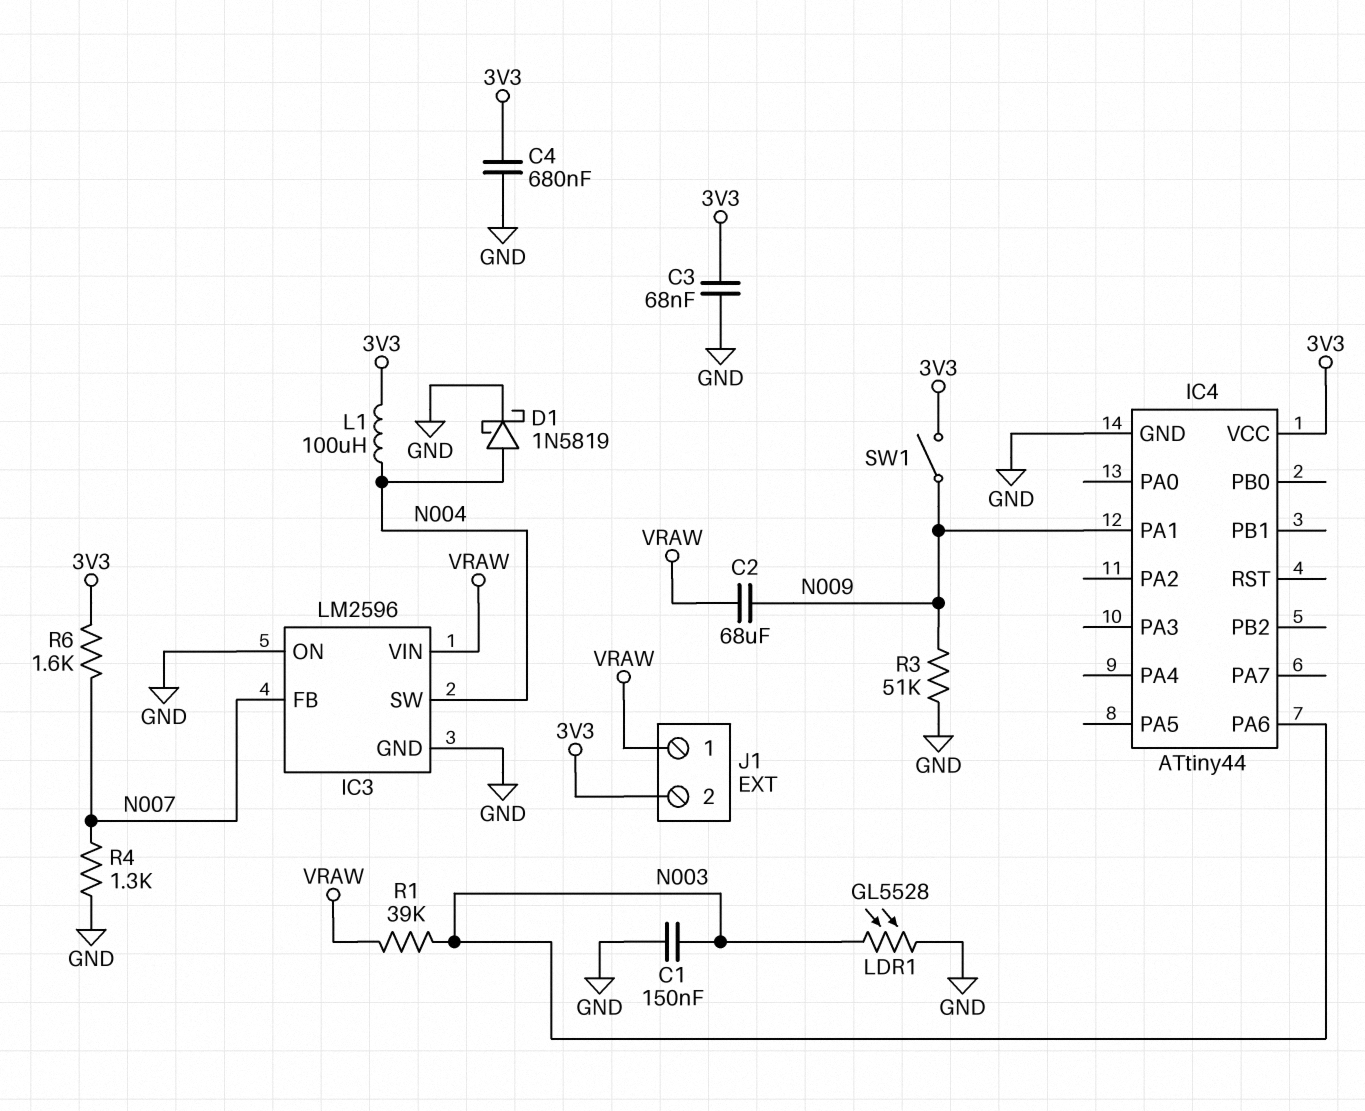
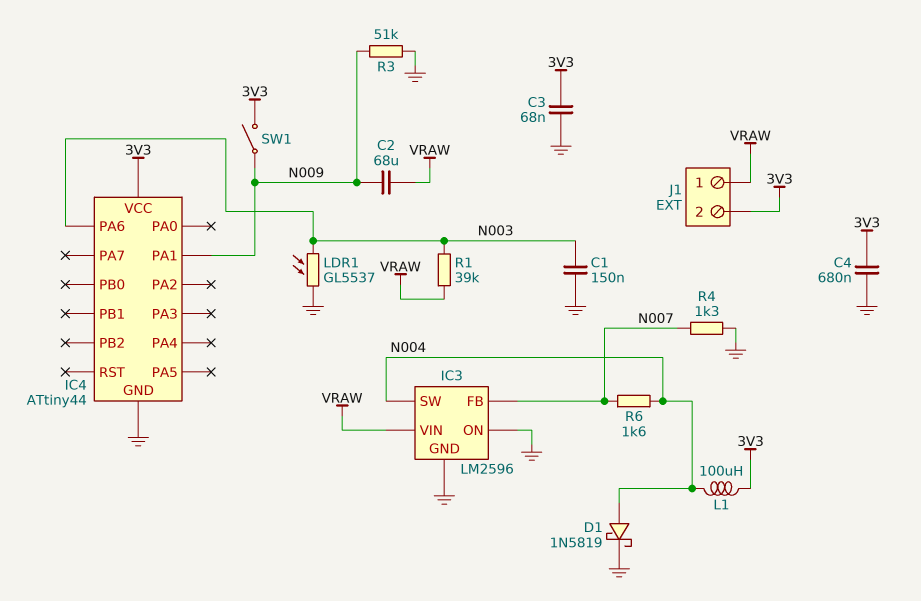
LDR1: GL5528 (GND, N003) -> GL5537 (GND, N003)
R6: 1.6k (3V3, N007) -> 1.6k (N004, N007)

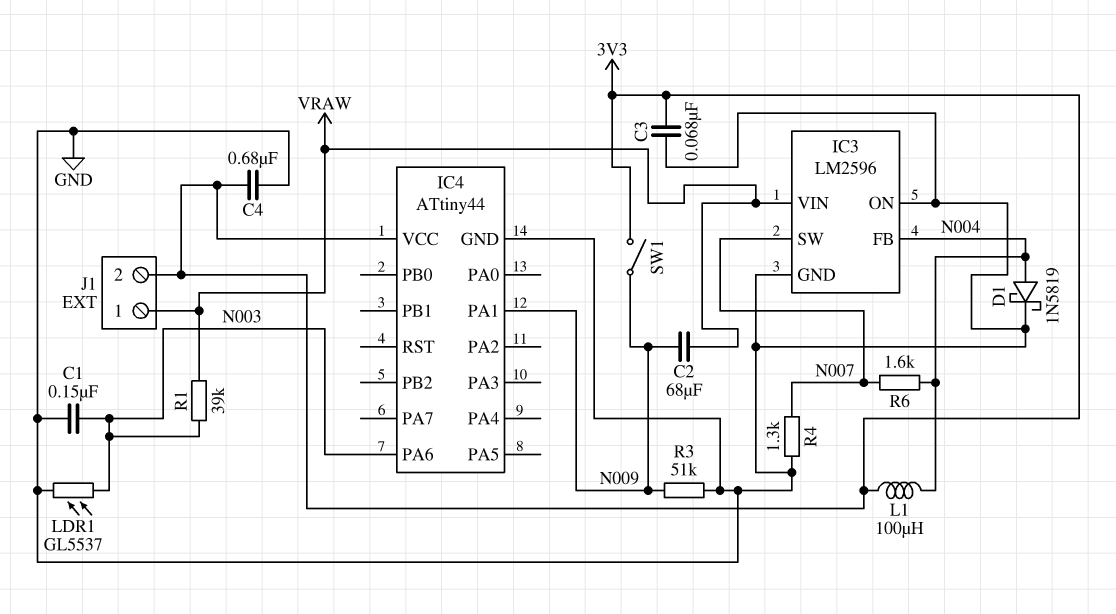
IC3 pin FB: N007 -> N004
IC3 pin SW: N004 -> N007

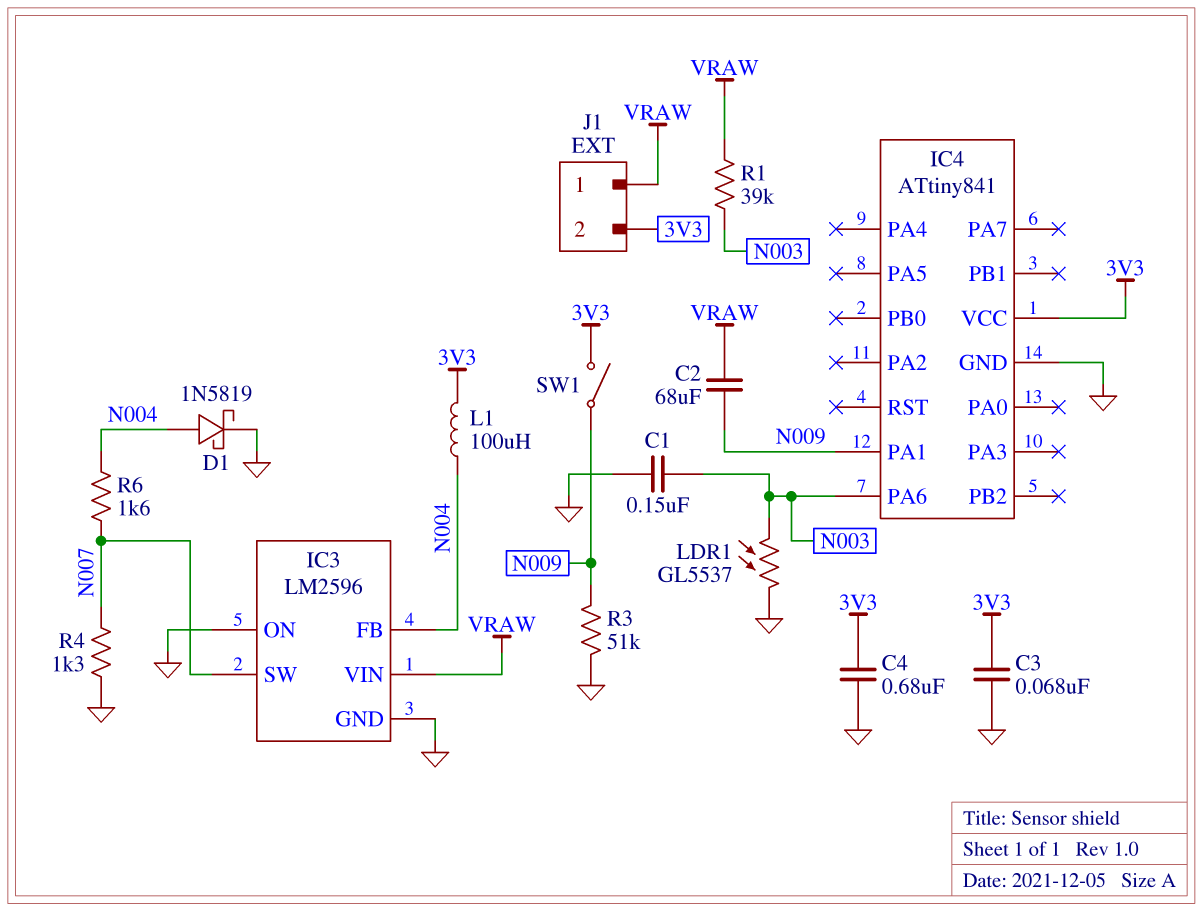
IC4: ATtiny44 -> ATtiny841

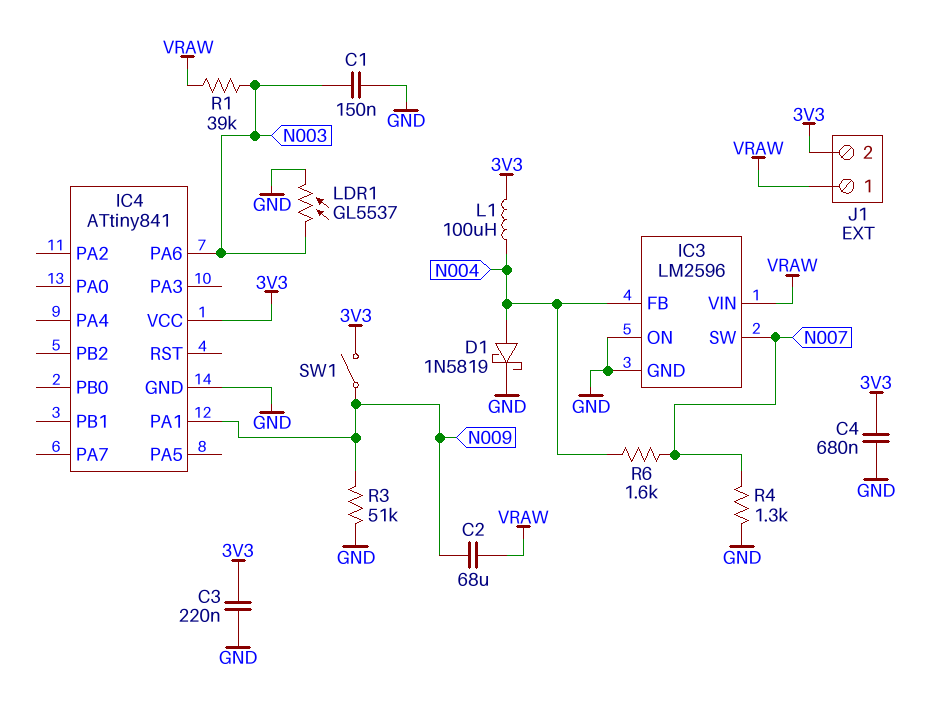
C3: 68nF (3V3, GND) -> 220nF (3V3, GND)

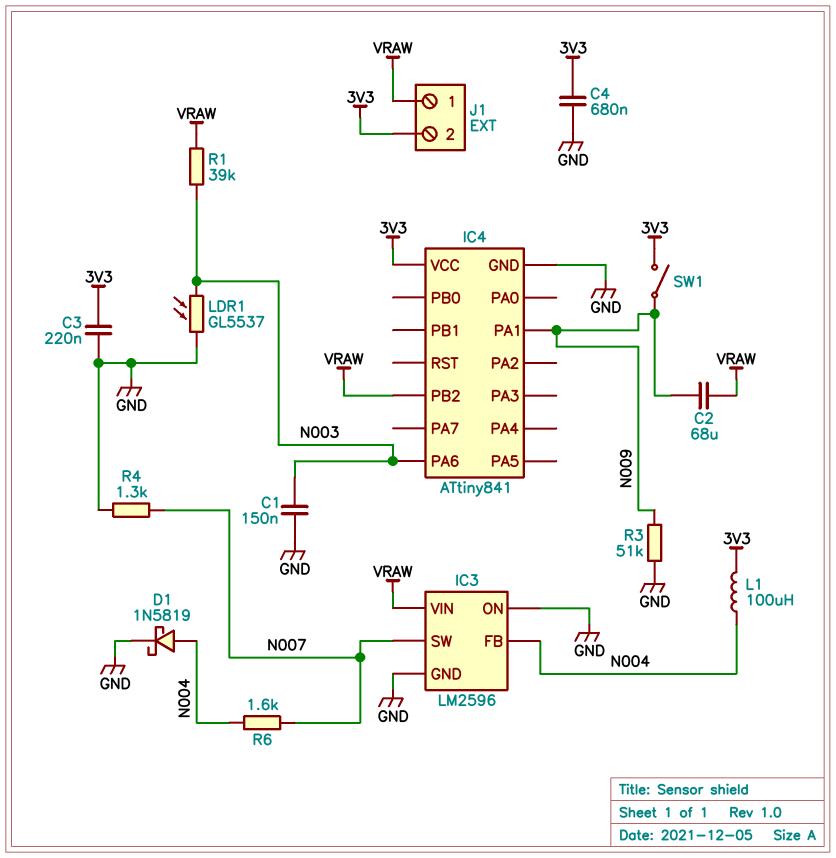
IC4 pin PB2: none -> VRAW

